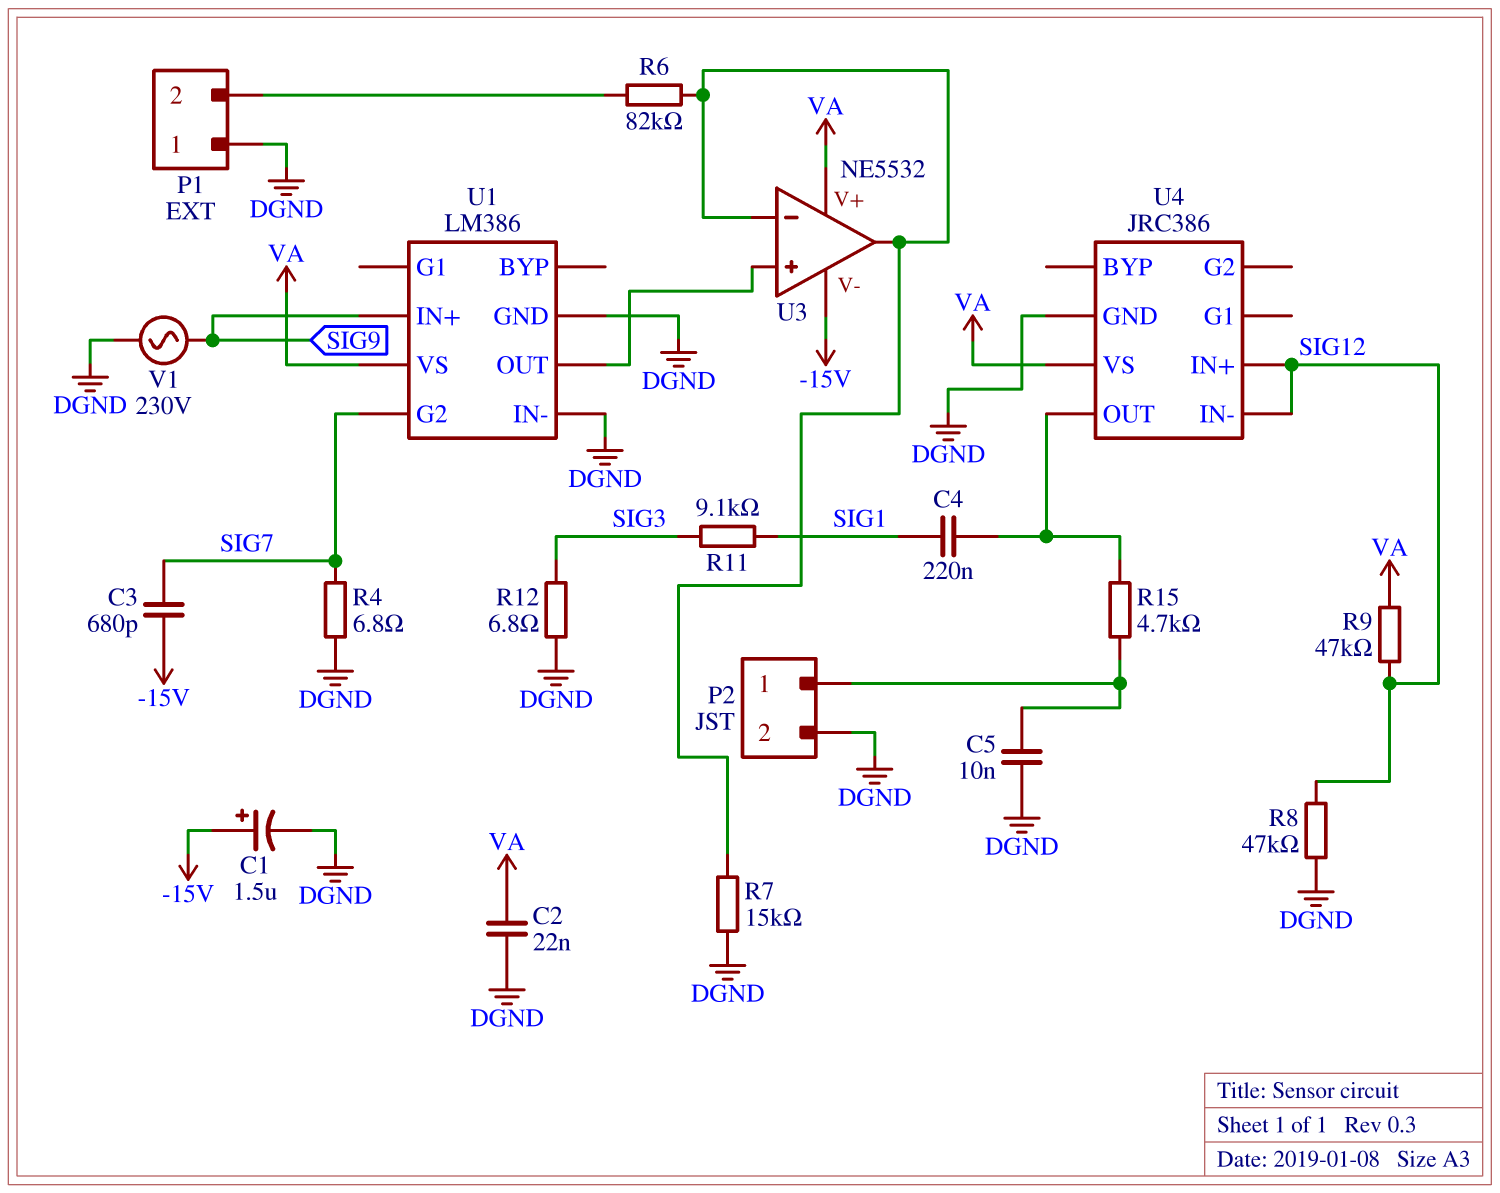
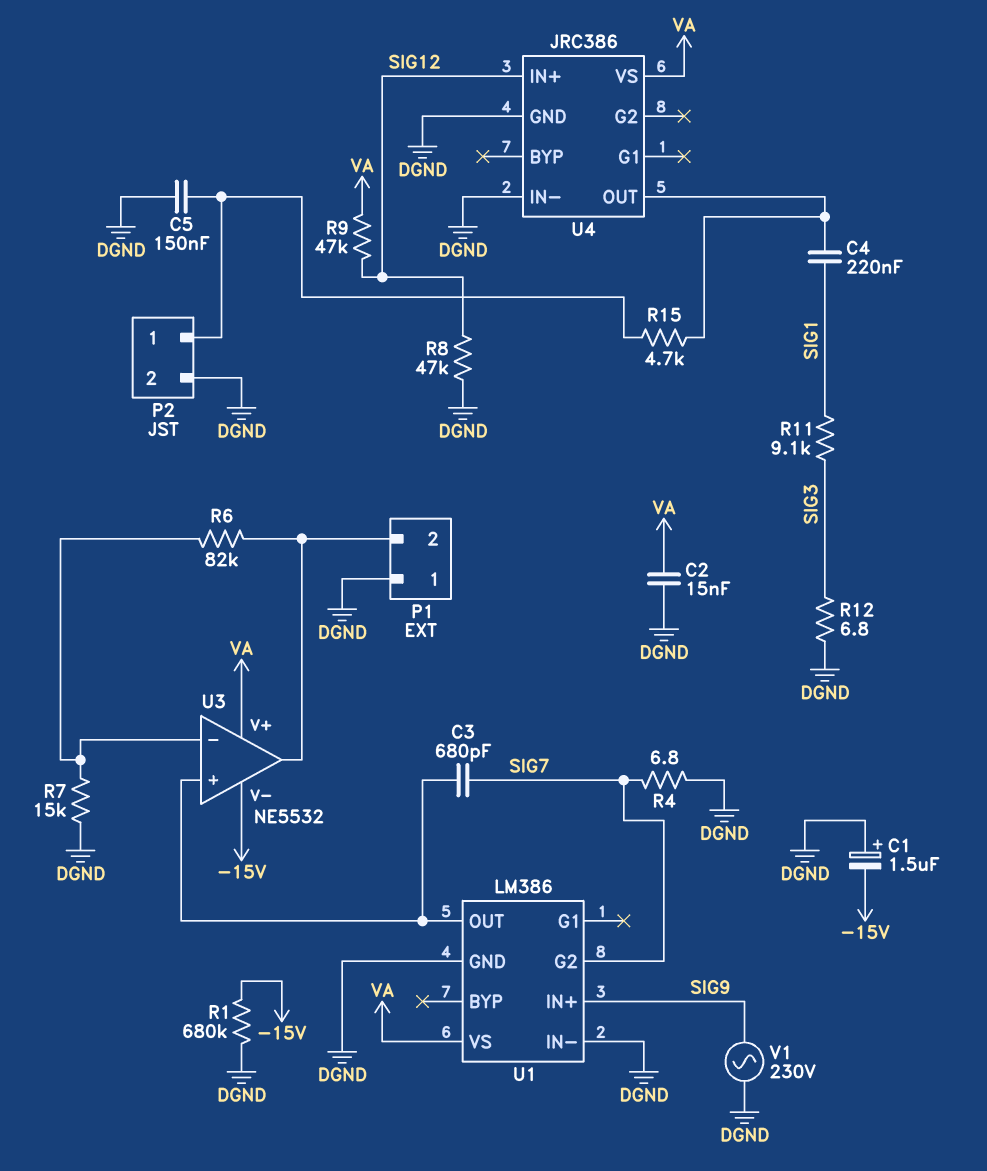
C1: 1.5uF (plus -15V, minus DGND) -> 1.5uF (plus DGND, minus -15V)
C2: 22nF (DGND, VA) -> 15nF (DGND, VA)
C3: 680pF (-15V, SIG7) -> 680pF (SIG7, U1/OUT)
C5: 10nF (DGND, P2/1) -> 150nF (DGND, P2/1)
R1: none -> 680k (-15V, DGND)
U3 pin out: U3/in- -> P1/2
U4 pin IN-: SIG12 -> DGND

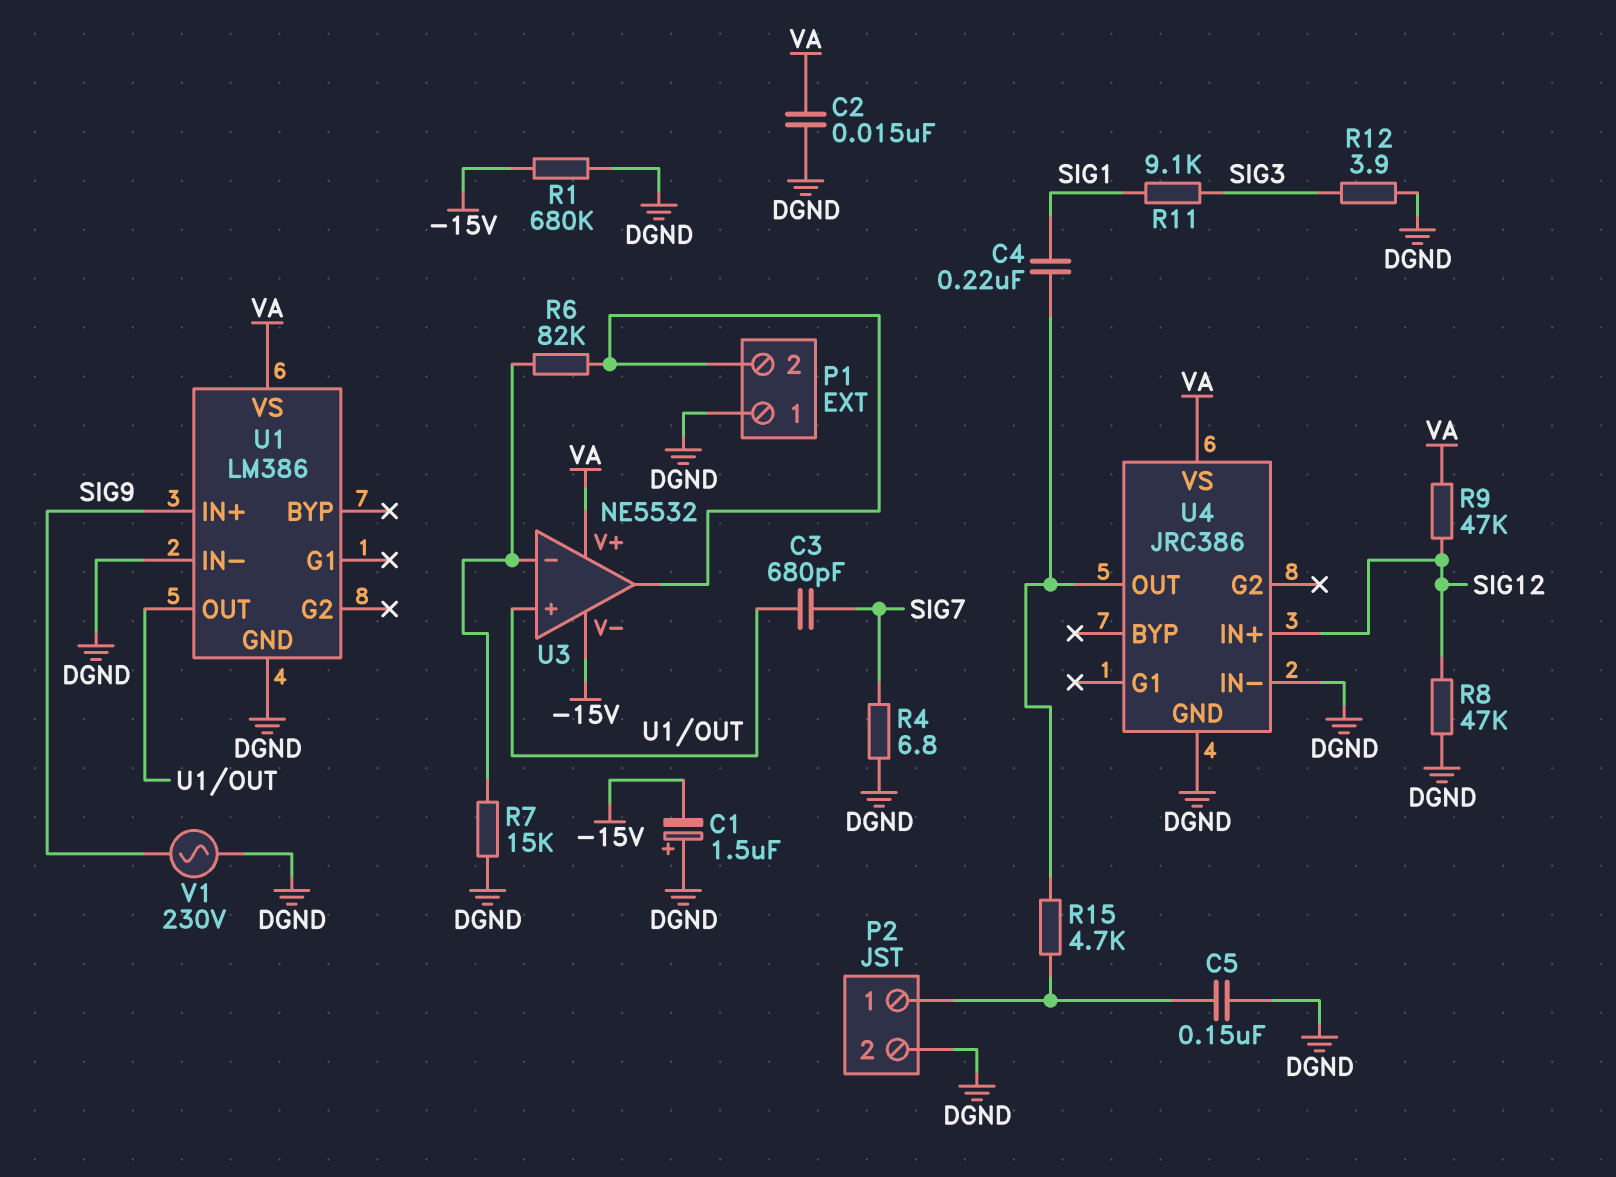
R12: 6.8 (DGND, SIG3) -> 3.9 (DGND, SIG3)
U1 pin G2: SIG7 -> none

